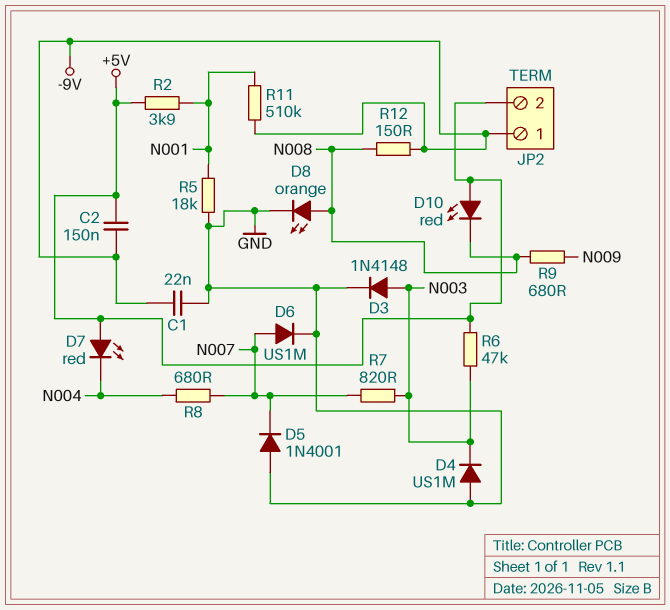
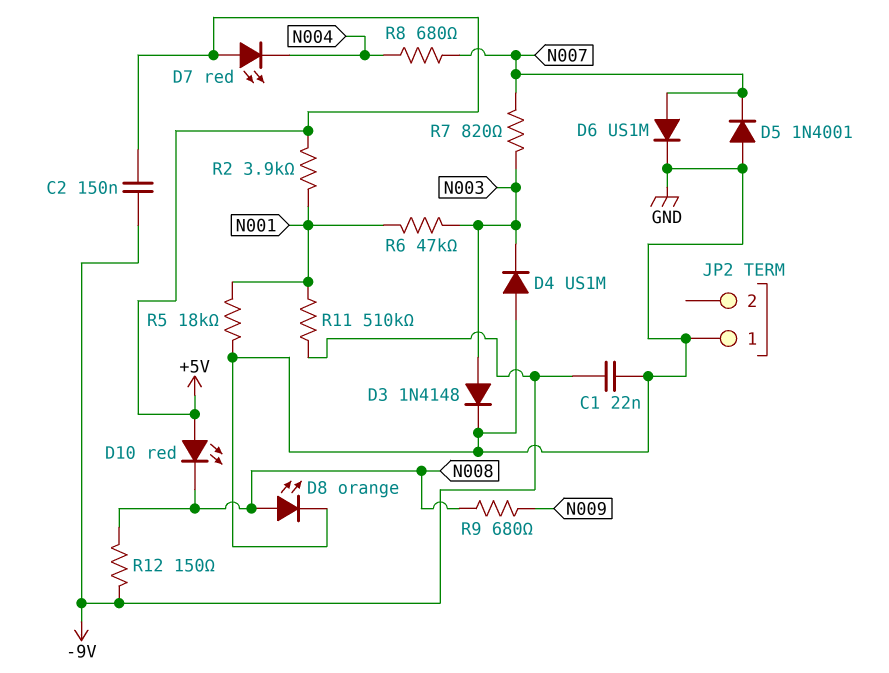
JP2 pin 1: -9V -> GND
JP2 pin 2: +5V -> none
R6: 47k (+5V, N003) -> 47k (N001, N003)

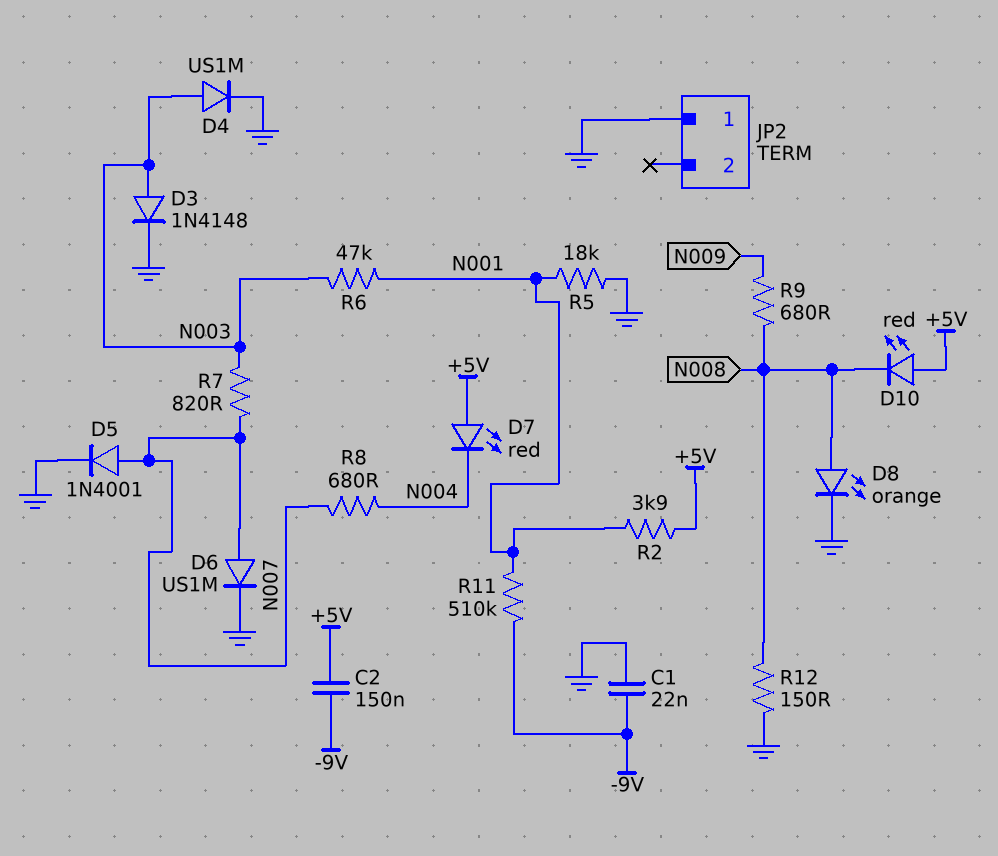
D4: diode US1M (A GND, K N003) -> diode US1M (A N003, K GND)
D5: diode 1N4001 (A GND, K N007) -> diode 1N4001 (A N007, K GND)
R12: 150 (-9V, N008) -> 150 (GND, N008)

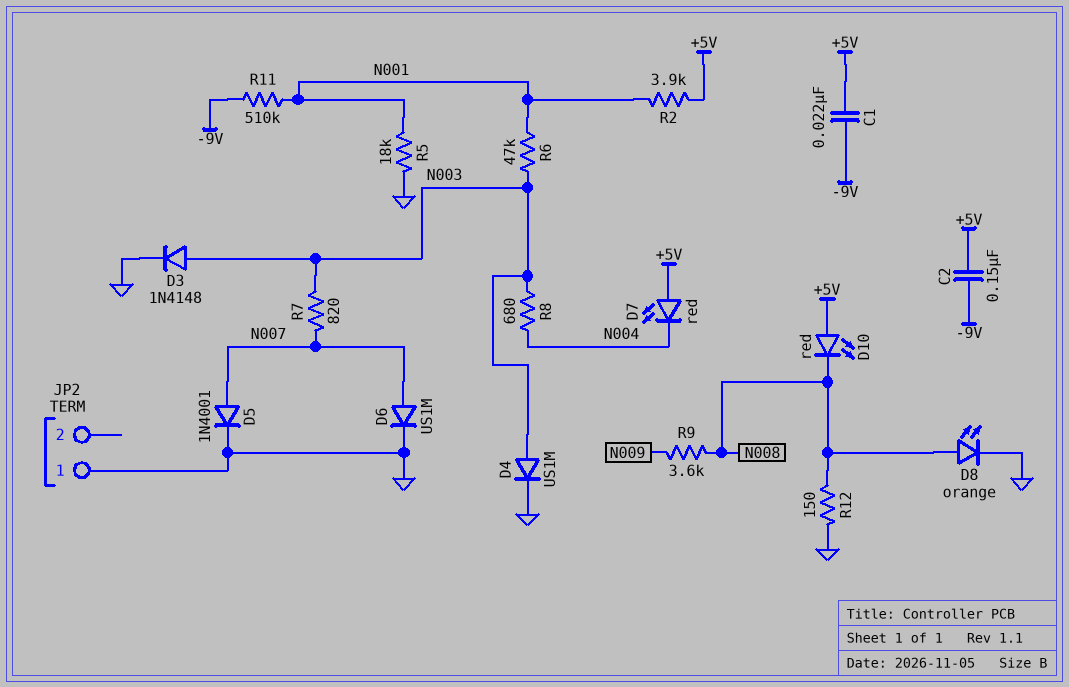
C1: 22nF (-9V, GND) -> 22nF (+5V, -9V)
R8: 680 (N004, N007) -> 680 (N003, N004)
R9: 680 (N008, N009) -> 3.6k (N008, N009)

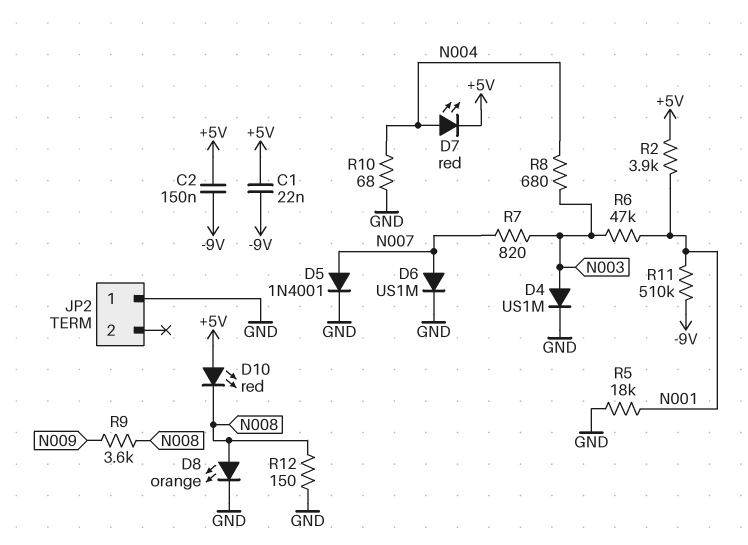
D3: diode 1N4148 (A N003, K GND) -> none
D7: LED red (A +5V, K N004) -> LED red (A N004, K +5V)
R10: none -> 68 (GND, N004)

